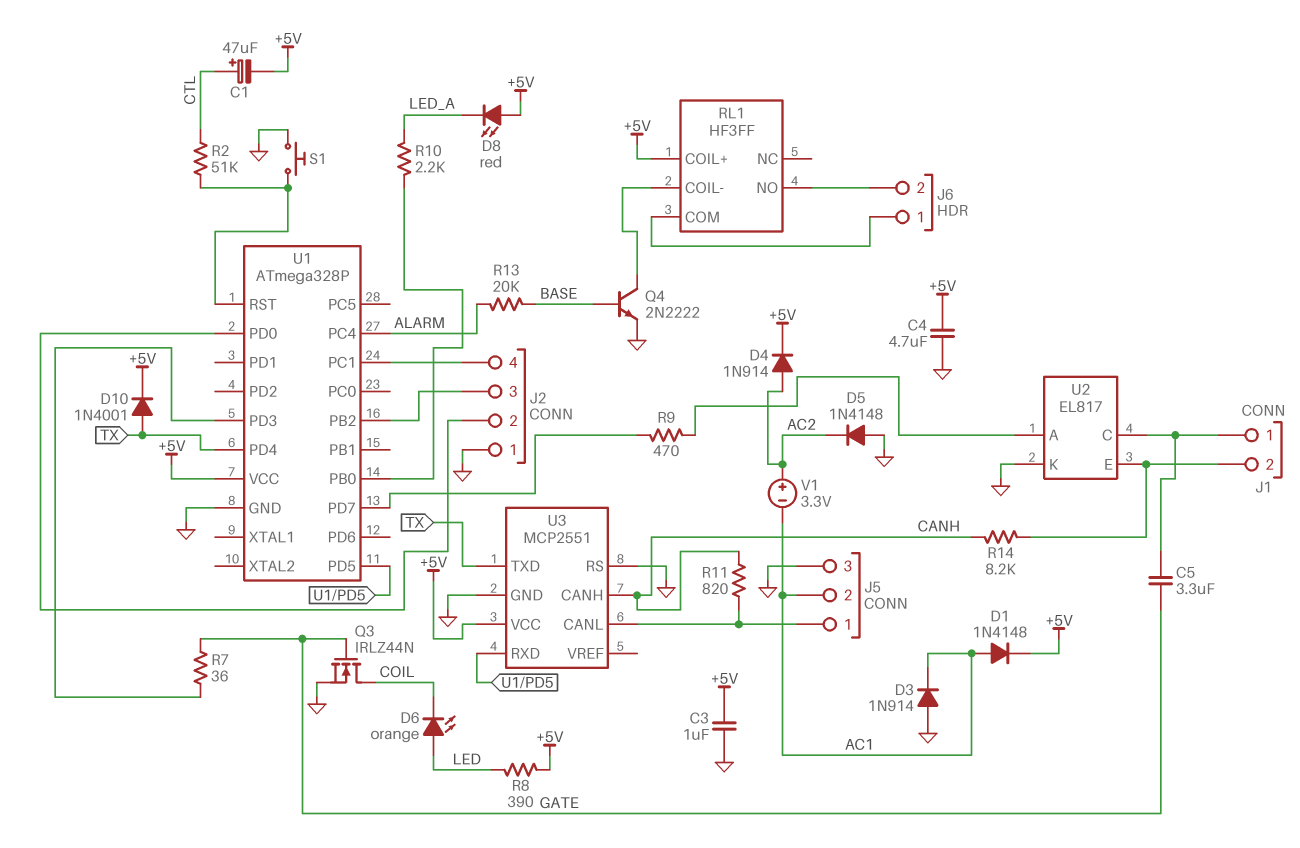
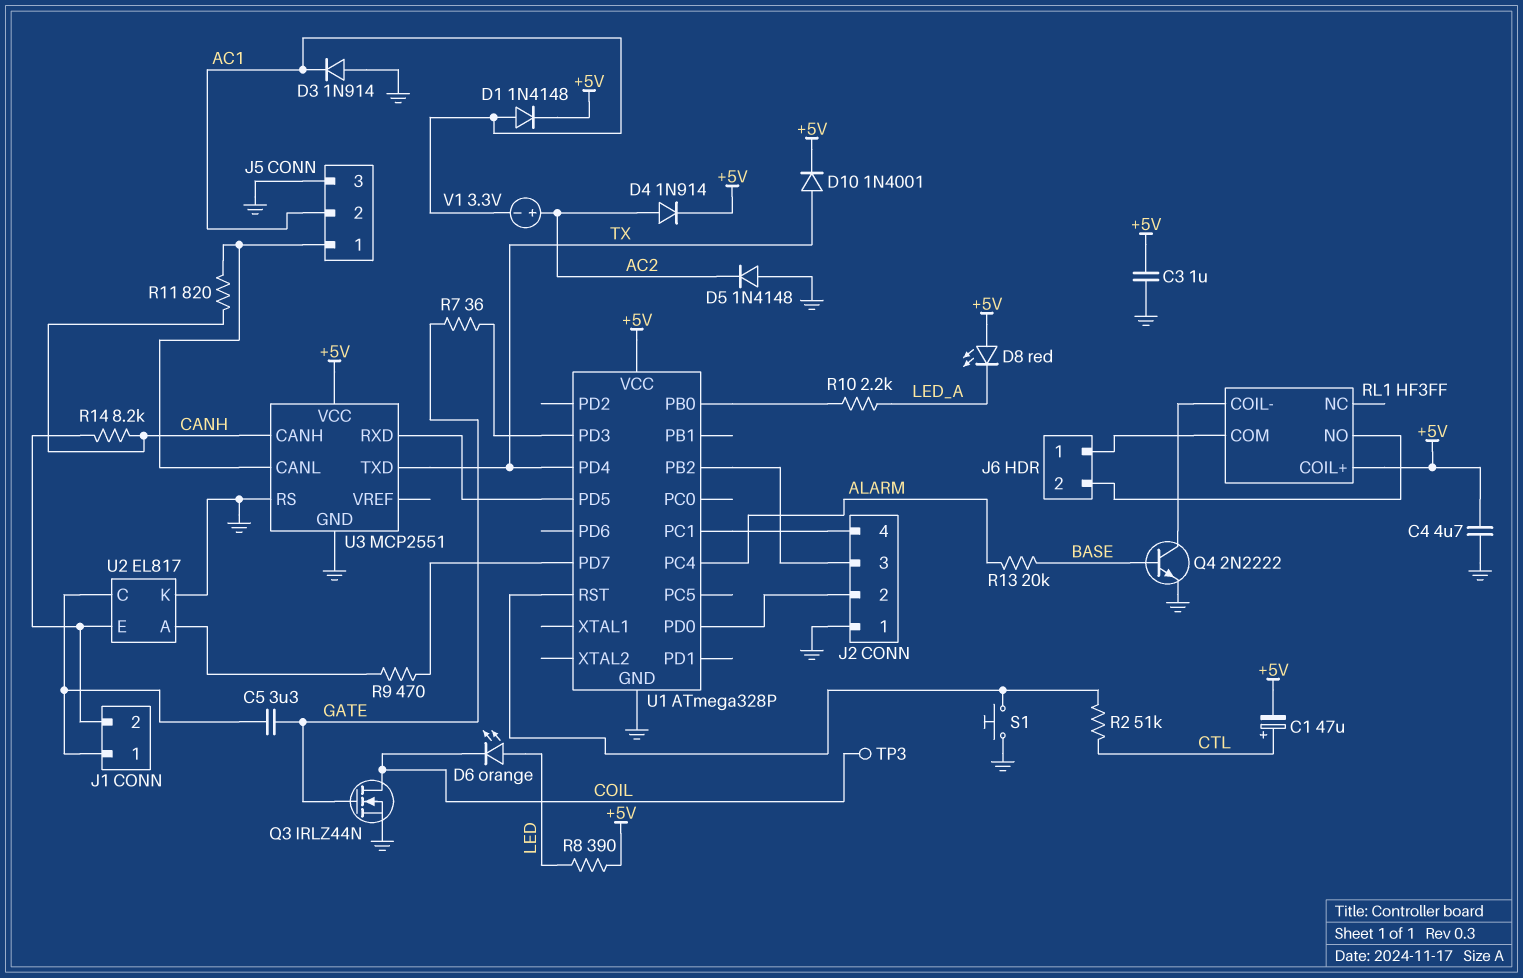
TP3: none -> test point (COIL)

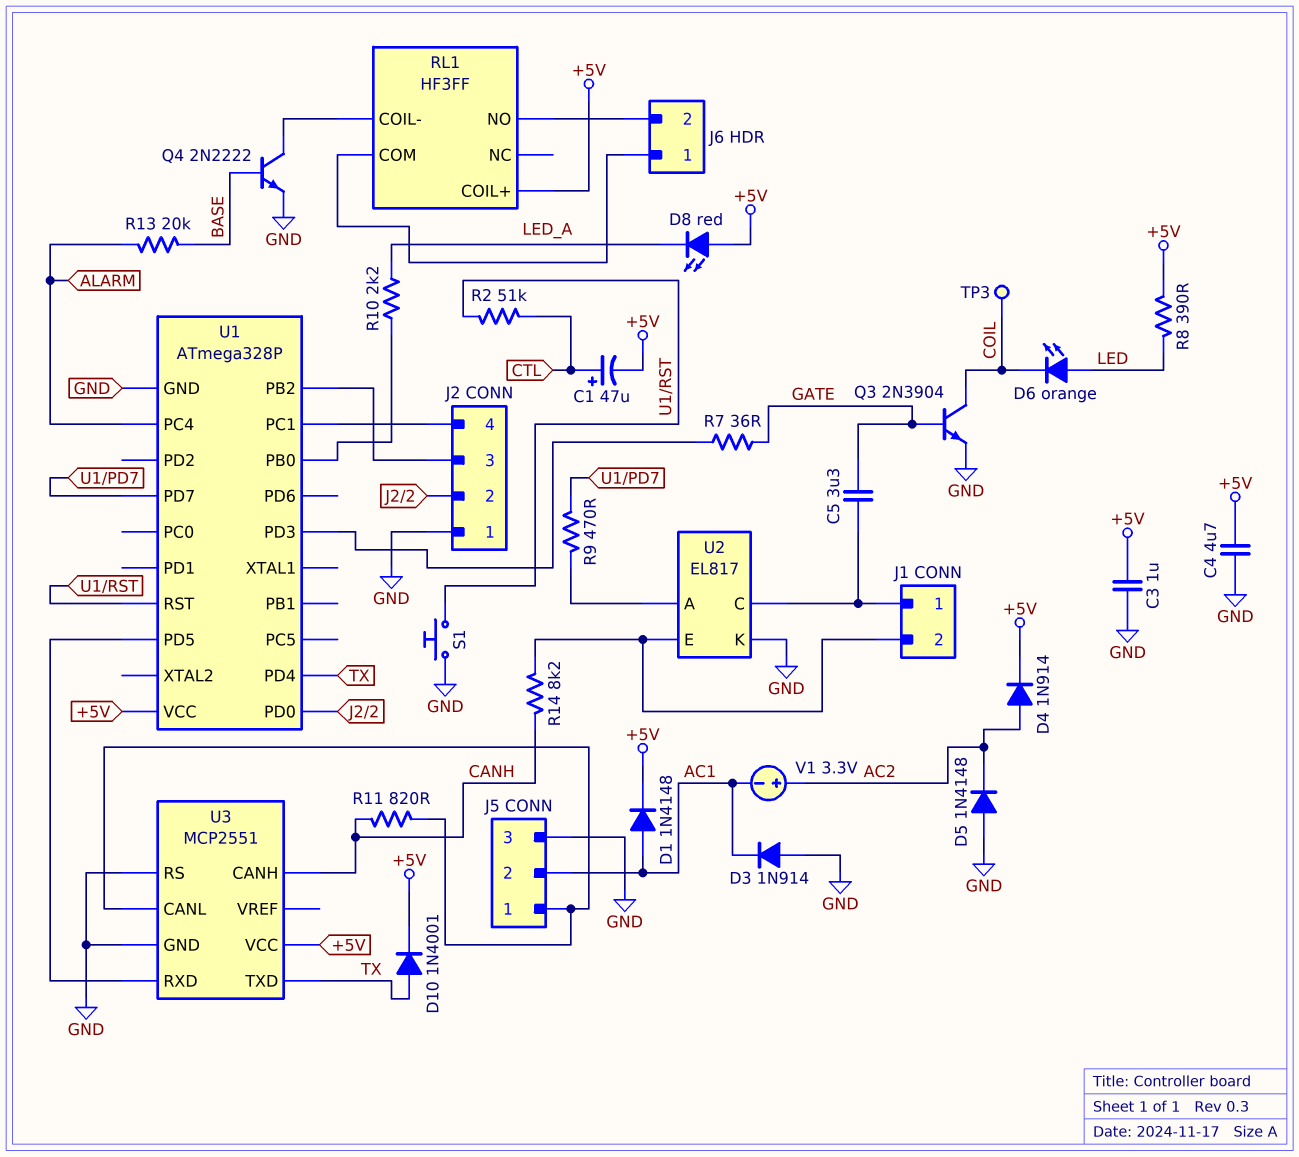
Q3: NMOS IRLZ44N (G GATE, D COIL, S GND) -> NPN 2N3904 (B GATE, C COIL, E GND)

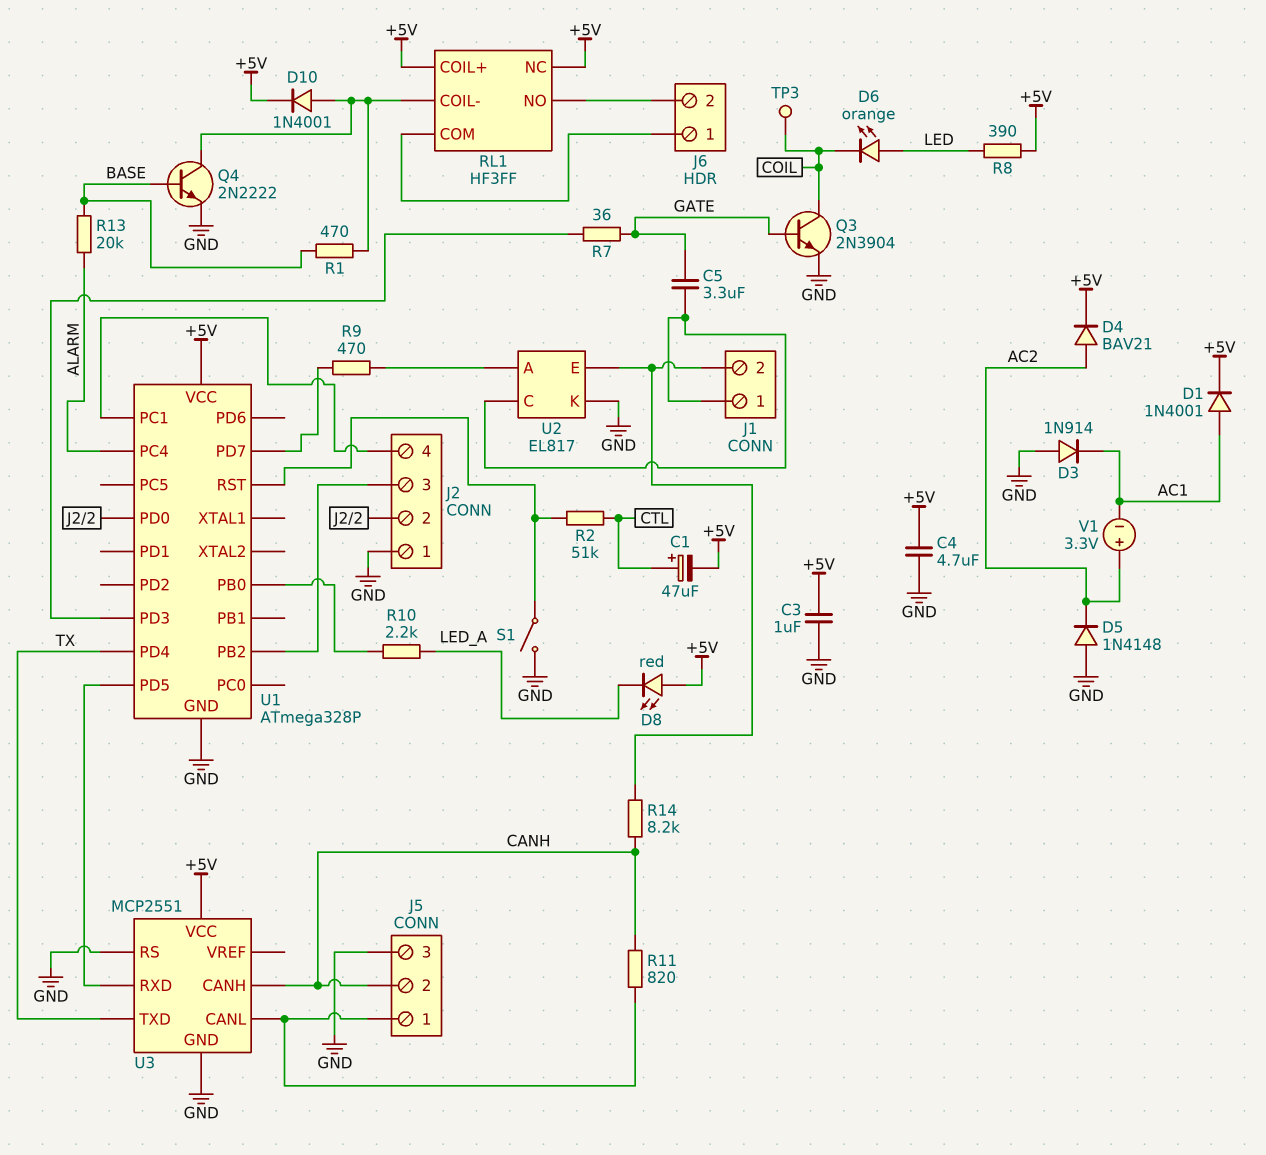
D1: diode 1N4148 (A AC1, K +5V) -> diode 1N4001 (A AC1, K +5V)
D4: diode 1N914 (A AC2, K +5V) -> diode BAV21 (A AC2, K +5V)
D10: diode 1N4001 (A TX, K +5V) -> diode 1N4001 (A RL1/COIL-, K +5V)
J5 pin 2: AC1 -> CANH
R1: none -> 470 (BASE, RL1/COIL-)
RL1 pin NC: none -> +5V
S1: button (GND, U1/RST) -> switch (GND, U1/RST)

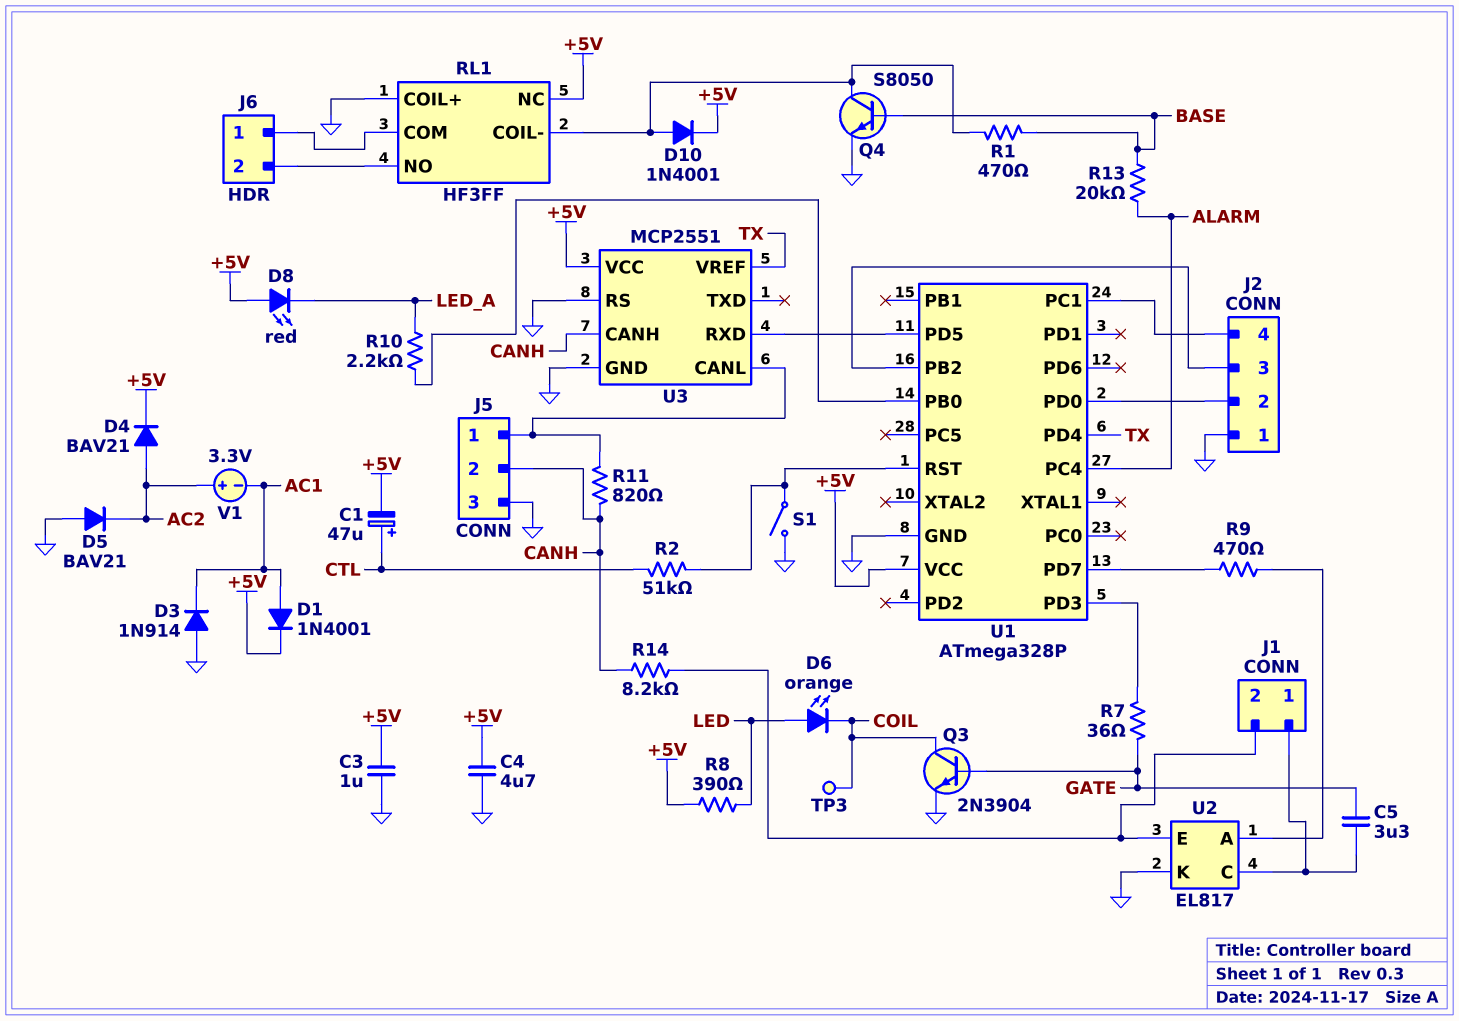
D5: diode 1N4148 (A GND, K AC2) -> diode BAV21 (A GND, K AC2)
Q4: NPN 2N2222 (B BASE, C RL1/COIL-, E GND) -> NPN S8050 (B BASE, C RL1/COIL-, E GND)
RL1 pin COIL+: +5V -> GND
U3 pin TXD: TX -> none
U3 pin VREF: none -> TX

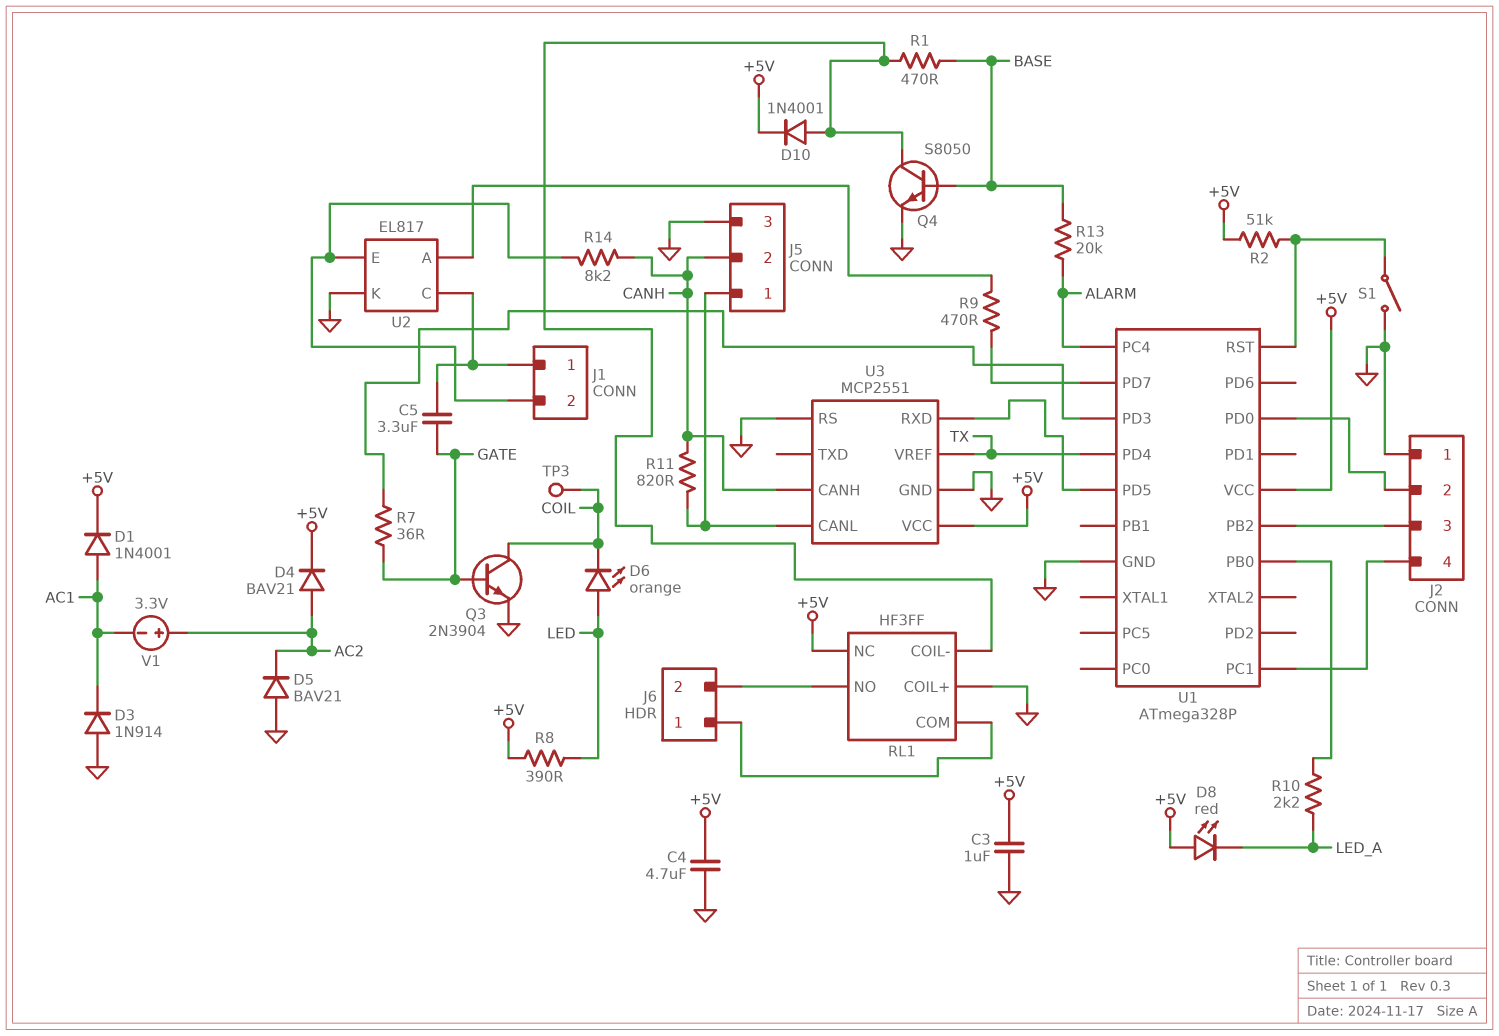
C1: 47uF (plus CTL, minus +5V) -> none
R2: 51k (CTL, U1/RST) -> 51k (+5V, U1/RST)

